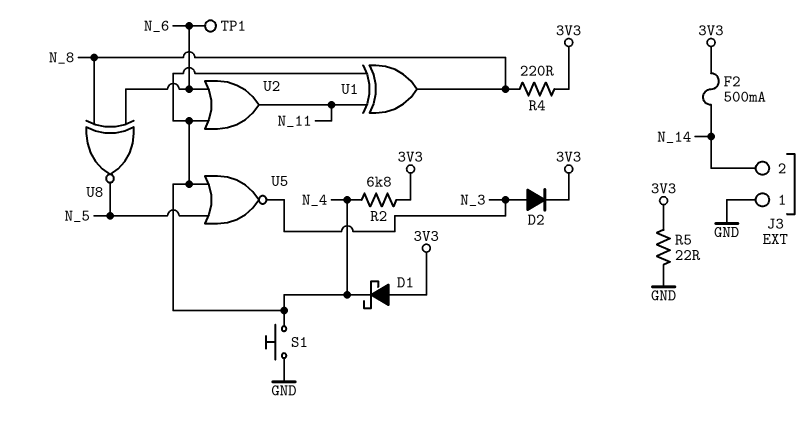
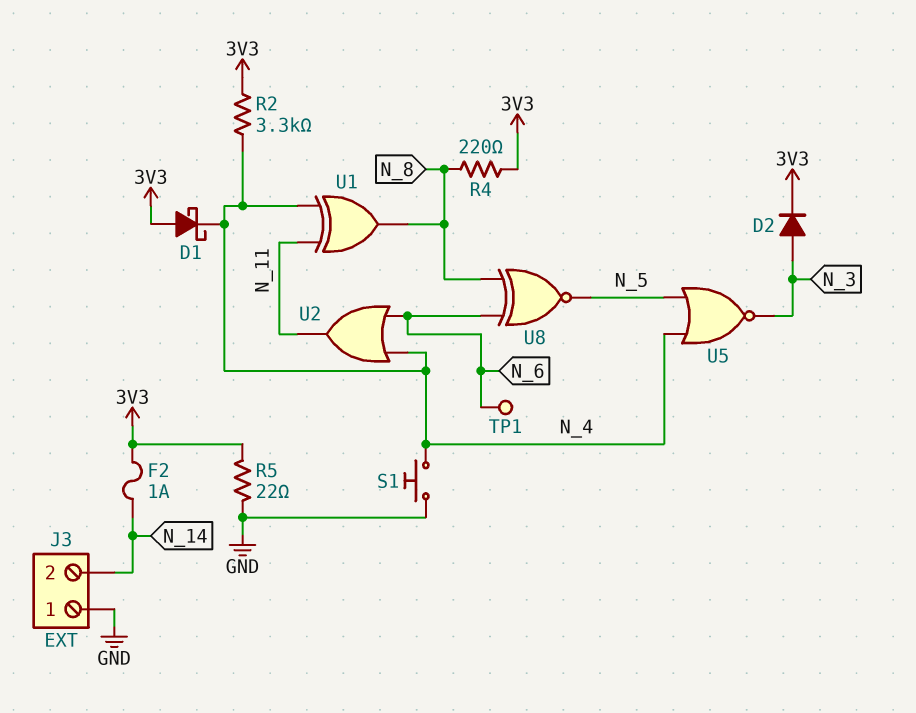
F2: 500mA (3V3, N_14) -> 1A (3V3, N_14)
R2: 6.8k (3V3, N_4) -> 3.3k (3V3, N_4)

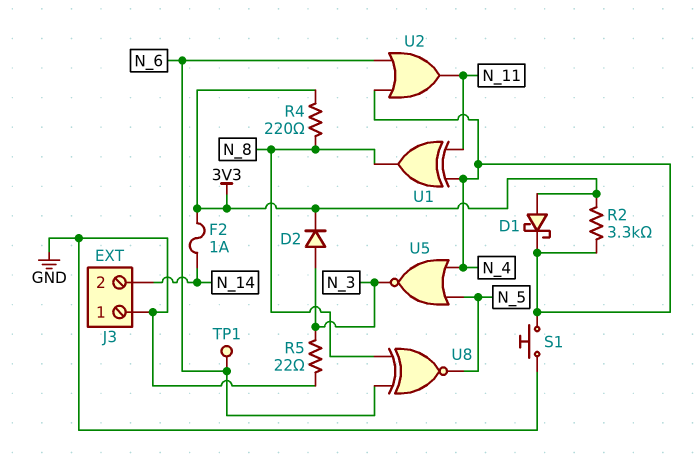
R5: 22 (3V3, GND) -> 22 (GND, N_3)

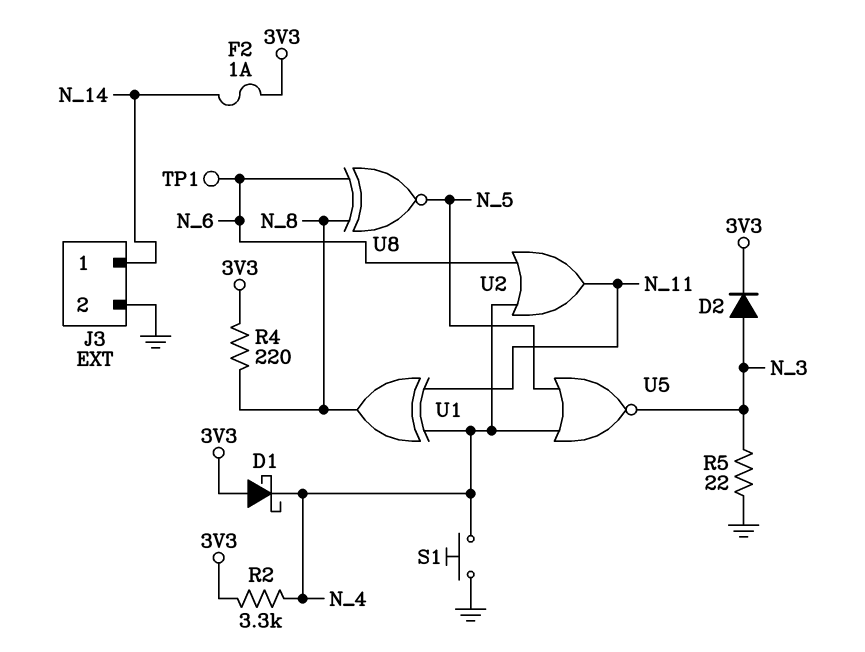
J3 pin 1: GND -> N_14
J3 pin 2: N_14 -> GND

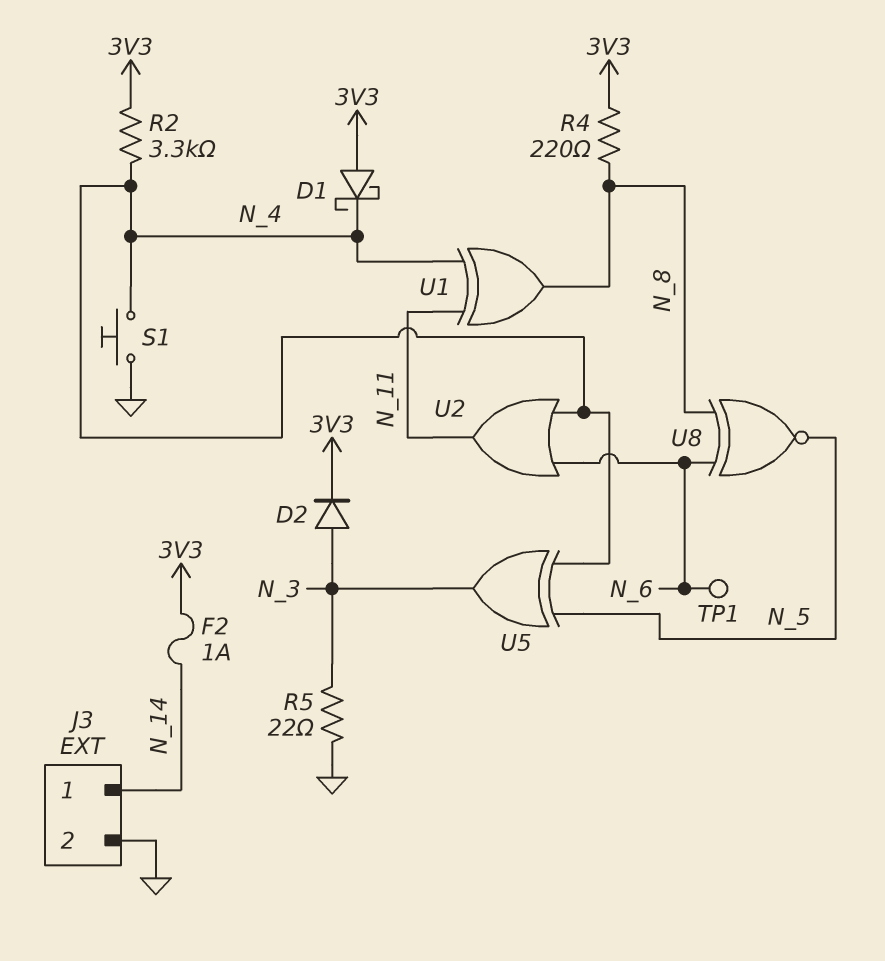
U5: NOR (in N_4, in N_5, out N_3) -> XOR (in N_4, in N_5, out N_3)

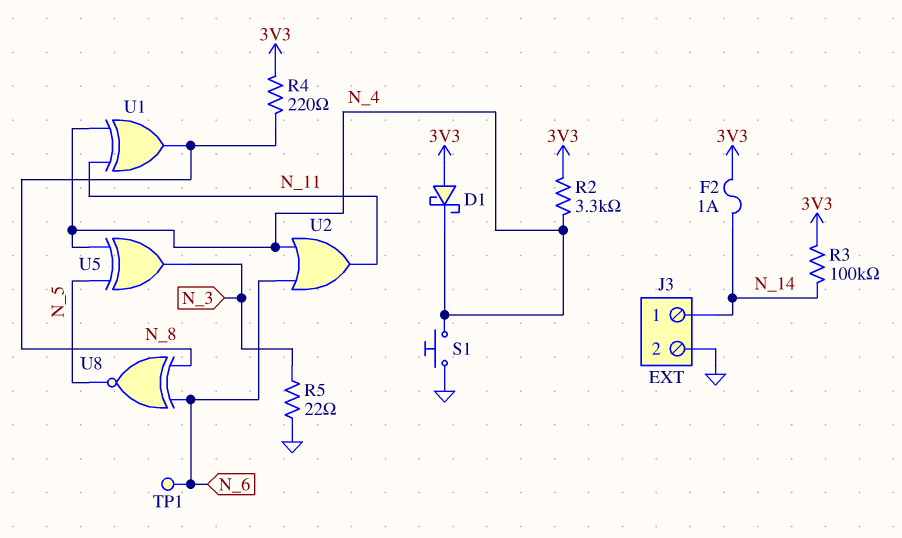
D2: diode (A N_3, K 3V3) -> none
R3: none -> 100k (3V3, N_14)

